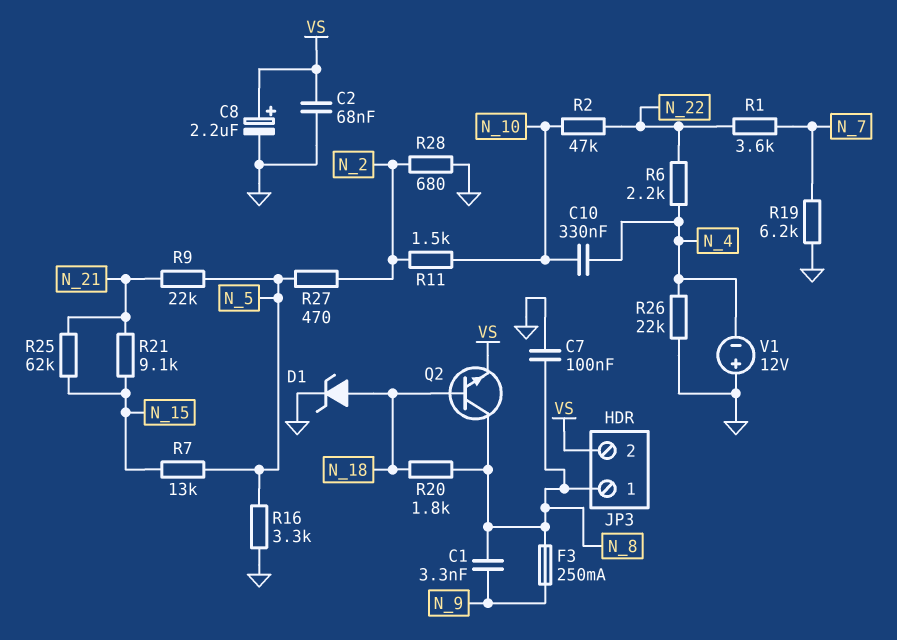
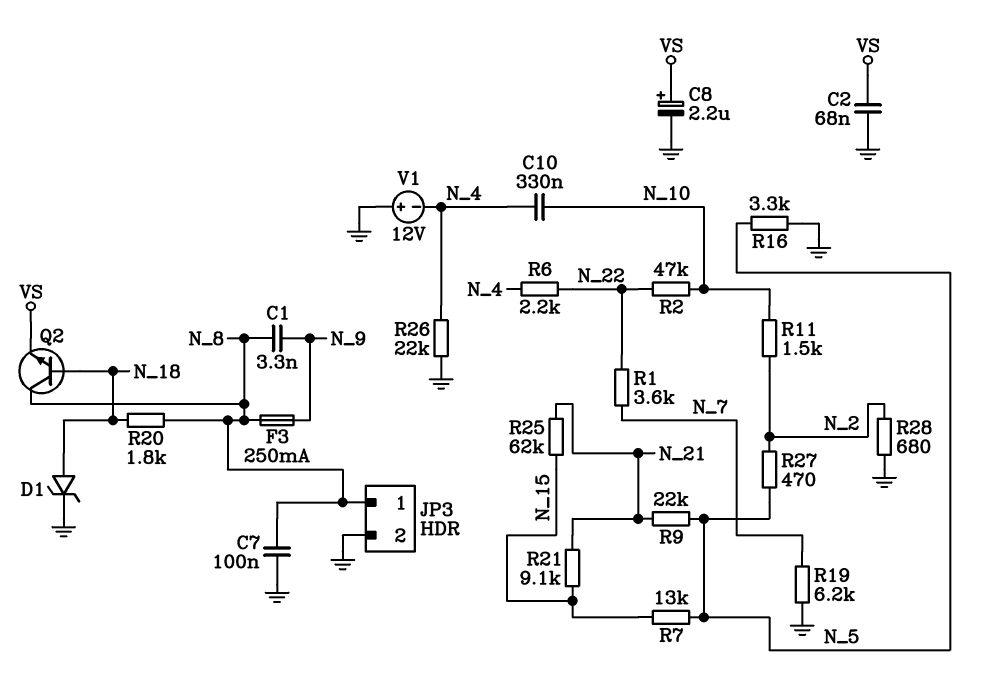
JP3 pin 2: VS -> GND

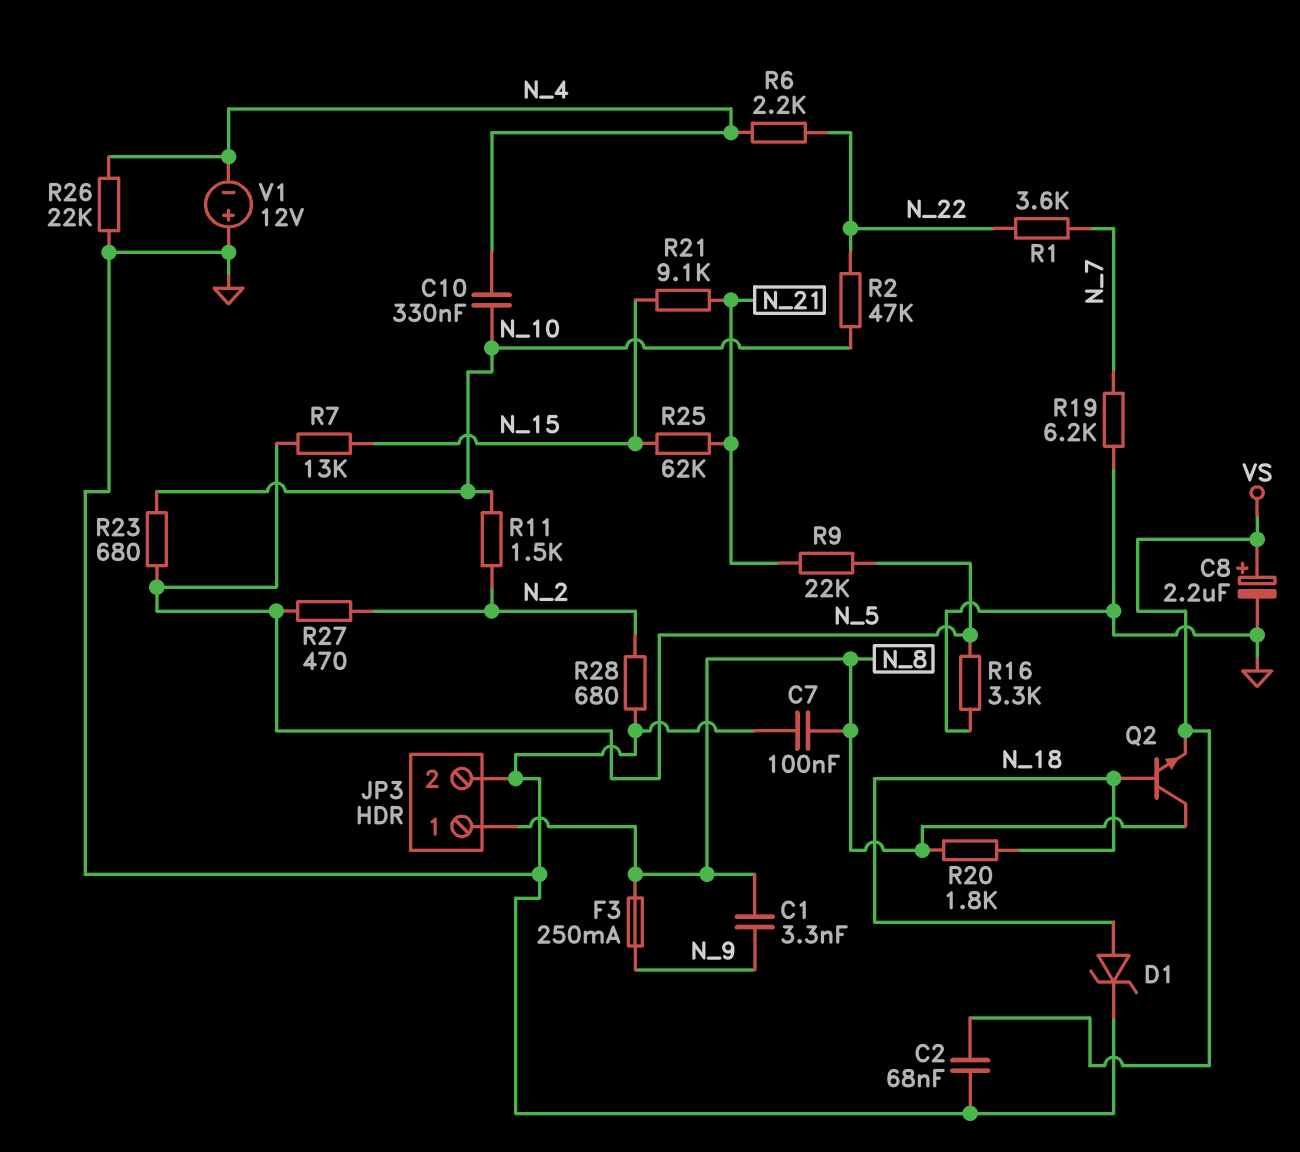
R23: none -> 680 (N_5, N_10)

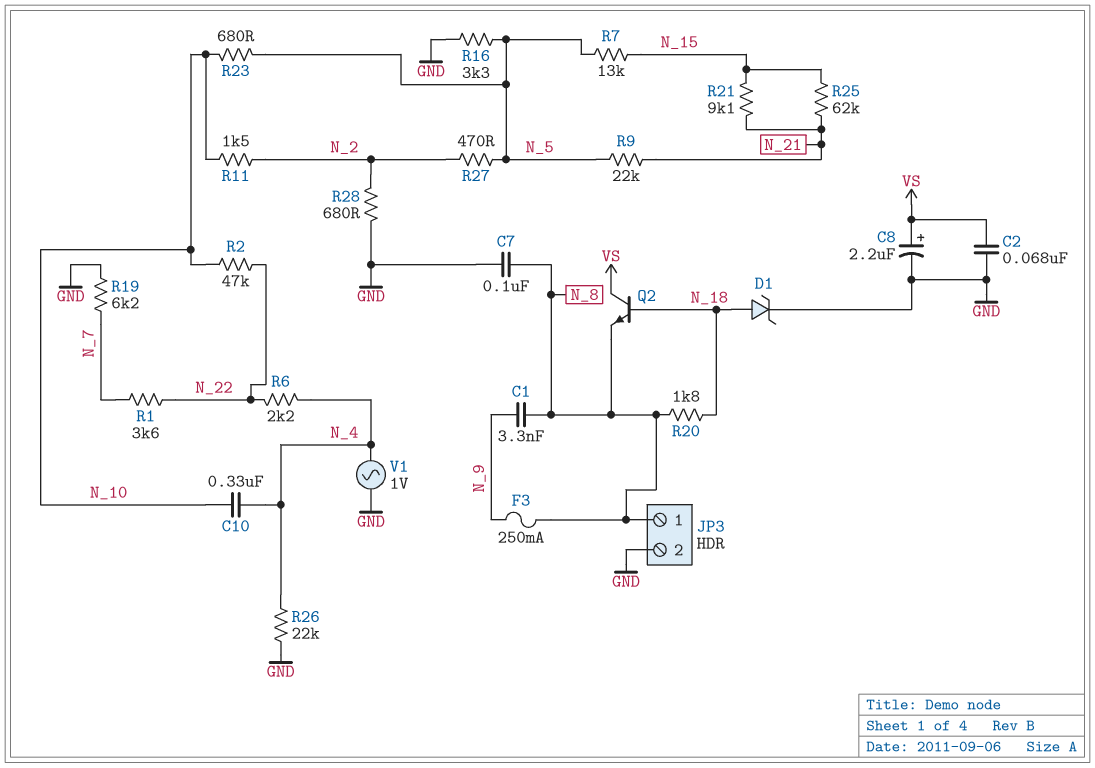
Q2: NPN (B N_18, C N_8, E VS) -> NPN (B N_18, C VS, E N_8)
V1: 12V (plus GND, minus N_4) -> AC 1V (GND, N_4)

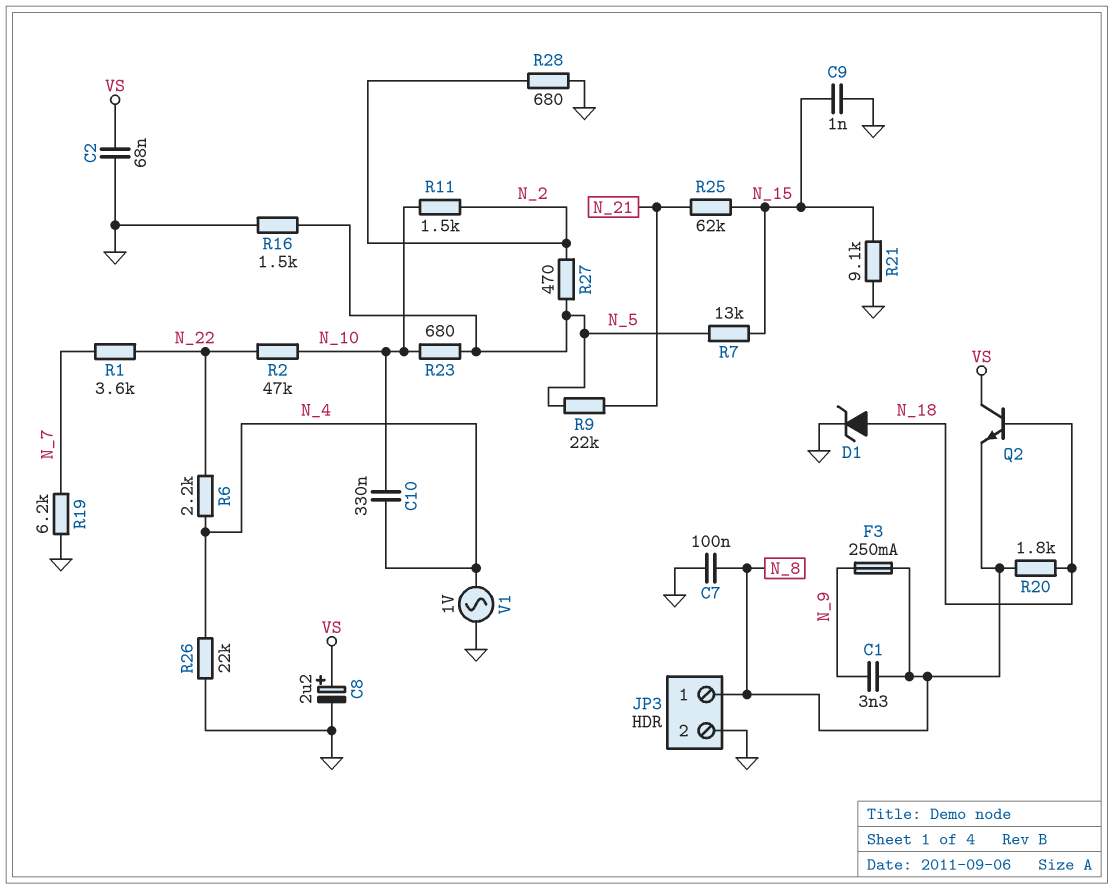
C9: none -> 1nF (GND, N_15)
R16: 3.3k (GND, N_5) -> 1.5k (GND, N_5)
R21: 9.1k (N_15, N_21) -> 9.1k (GND, N_15)

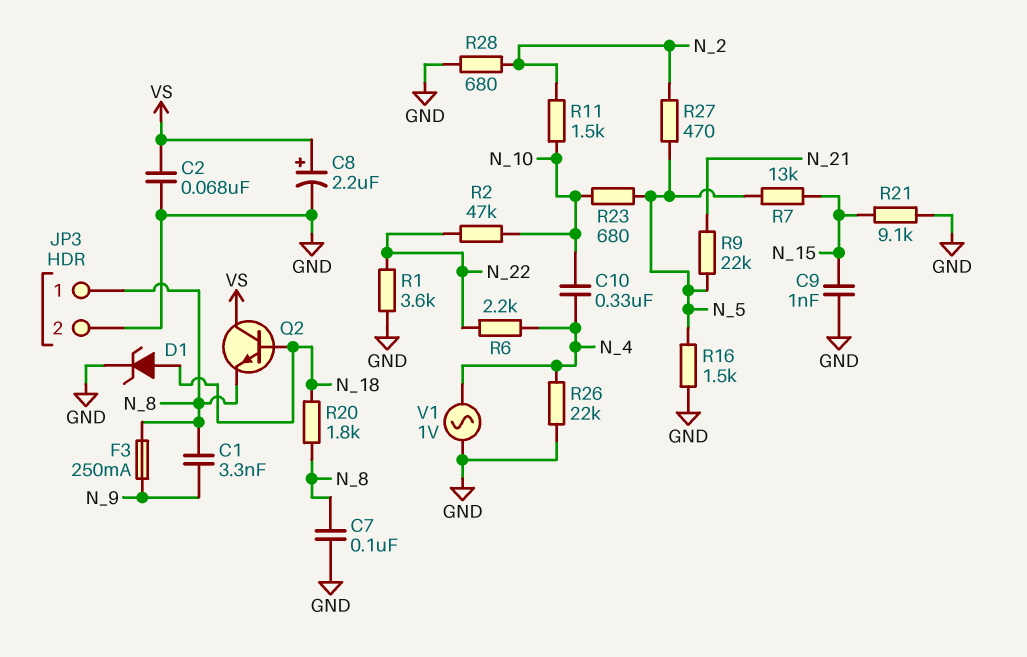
R1: 3.6k (N_7, N_22) -> 3.6k (GND, N_22)
R19: 6.2k (GND, N_7) -> none
R25: 62k (N_15, N_21) -> none

